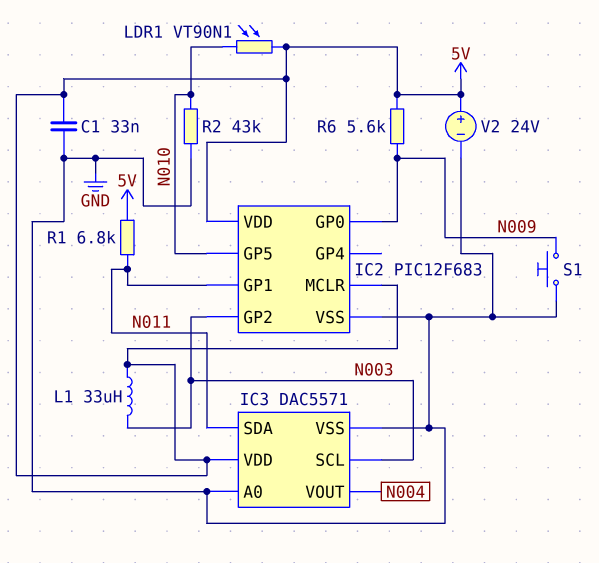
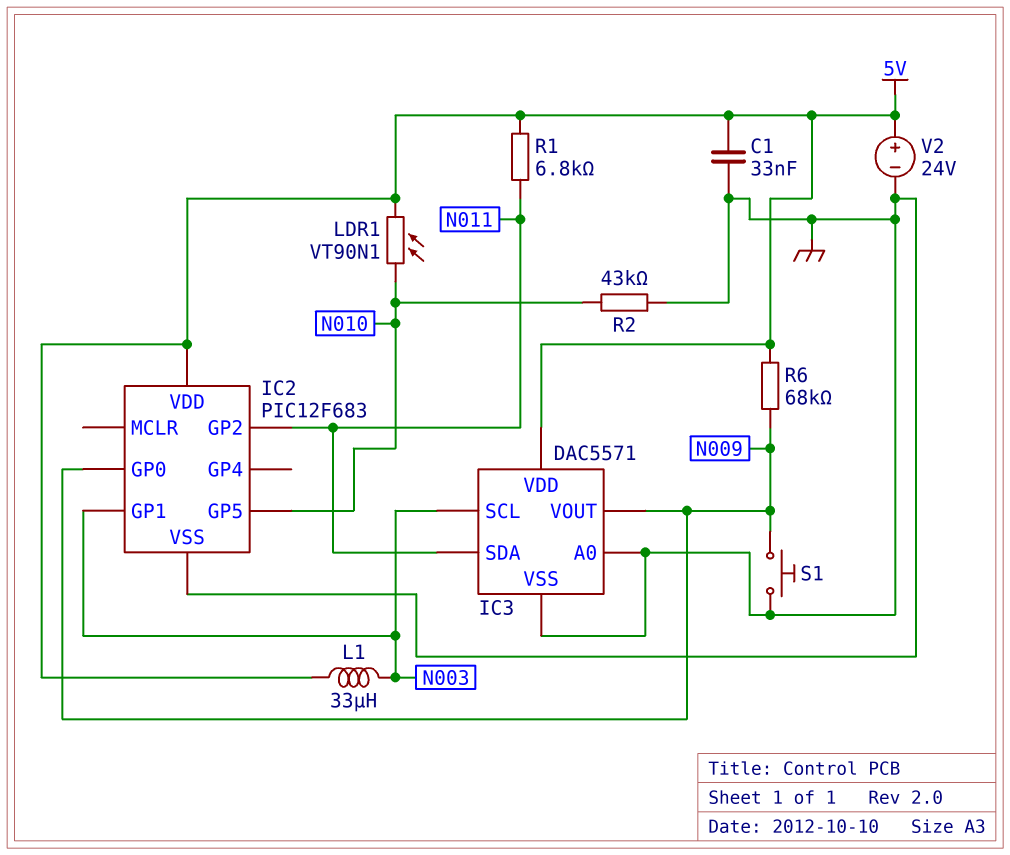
IC2 pin GP1: N011 -> N003
IC2 pin GP2: N003 -> N011
IC2 pin MCLR: 5V -> none
IC3 pin VOUT: N004 -> N009
R6: 5.6k (5V, N009) -> 68k (5V, N009)

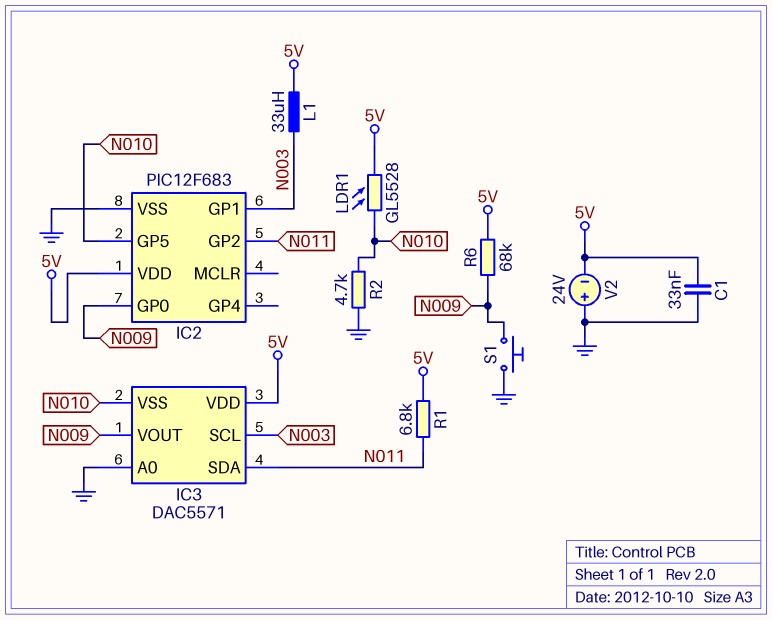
IC3 pin VSS: GND -> N010
LDR1: VT90N1 (5V, N010) -> GL5528 (5V, N010)
R2: 43k (GND, N010) -> 4.7k (GND, N010)
V2: 24V (plus 5V, minus GND) -> 24V (plus GND, minus 5V)

